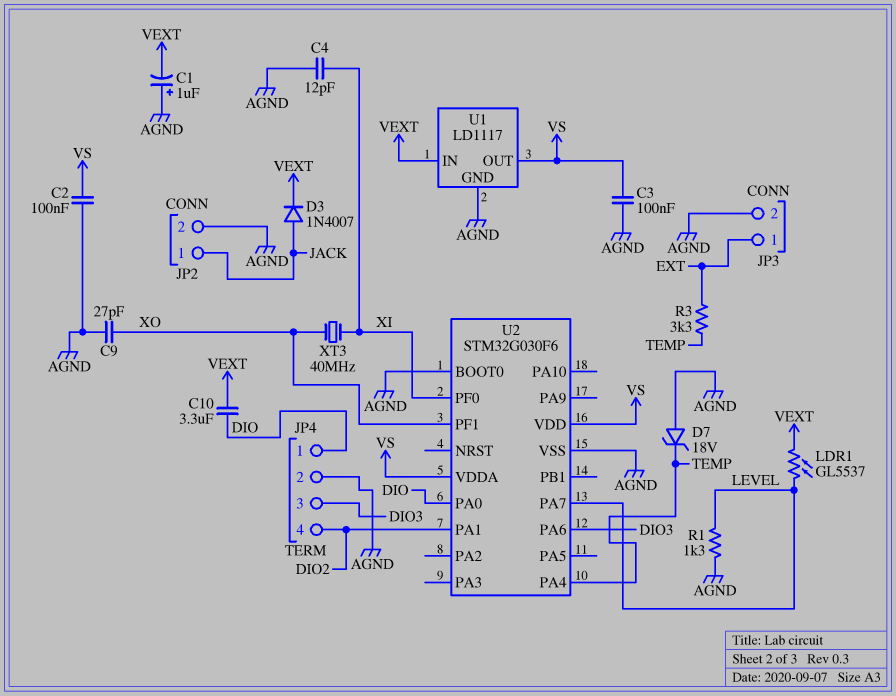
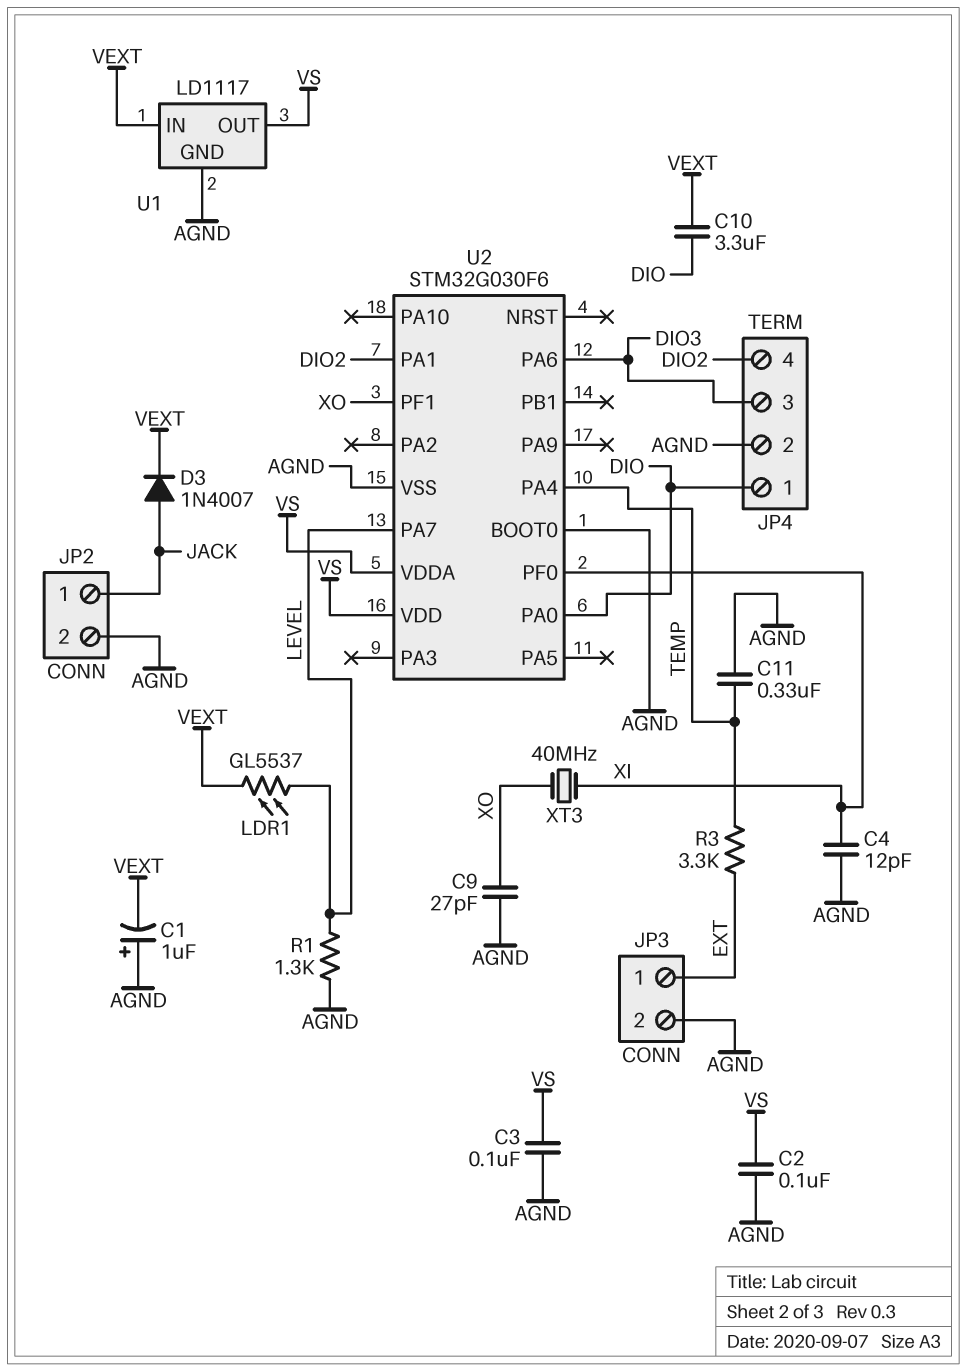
C11: none -> 330nF (AGND, TEMP)
D7: zener 18V (A AGND, K TEMP) -> none

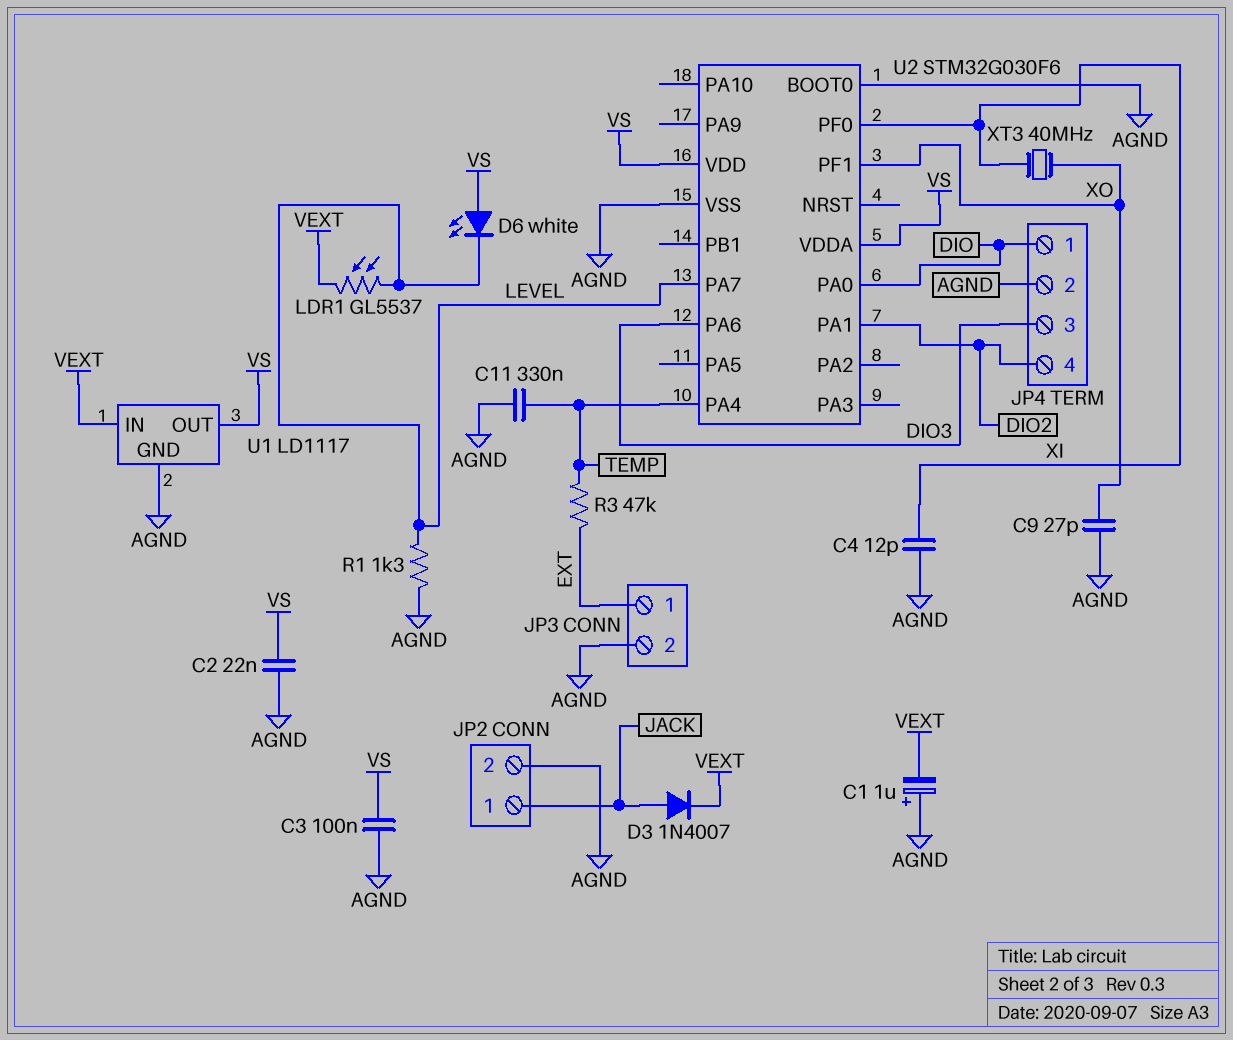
C2: 100nF (AGND, VS) -> 22nF (AGND, VS)
C10: 3.3uF (DIO, VEXT) -> none
D6: none -> LED white (A VS, K LEVEL)
R3: 3.3k (EXT, TEMP) -> 47k (EXT, TEMP)

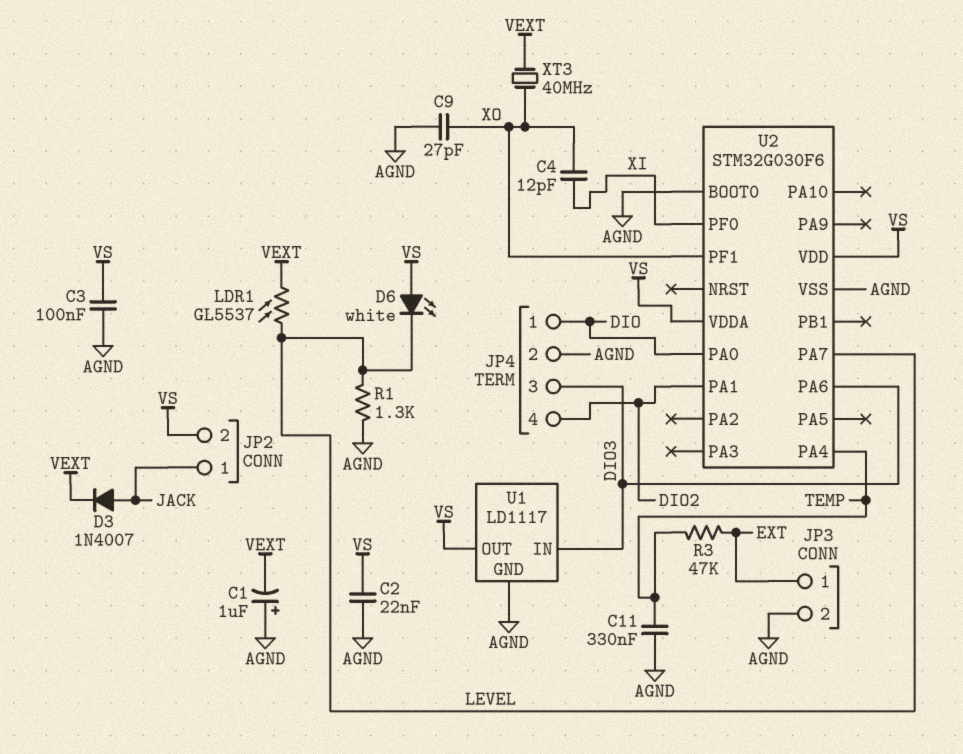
C4: 12pF (AGND, XI) -> 12pF (XI, XO)
JP2 pin 2: AGND -> VS
U1 pin IN: VEXT -> DIO3
XT3: 40MHz (XI, XO) -> 40MHz (VEXT, XO)

